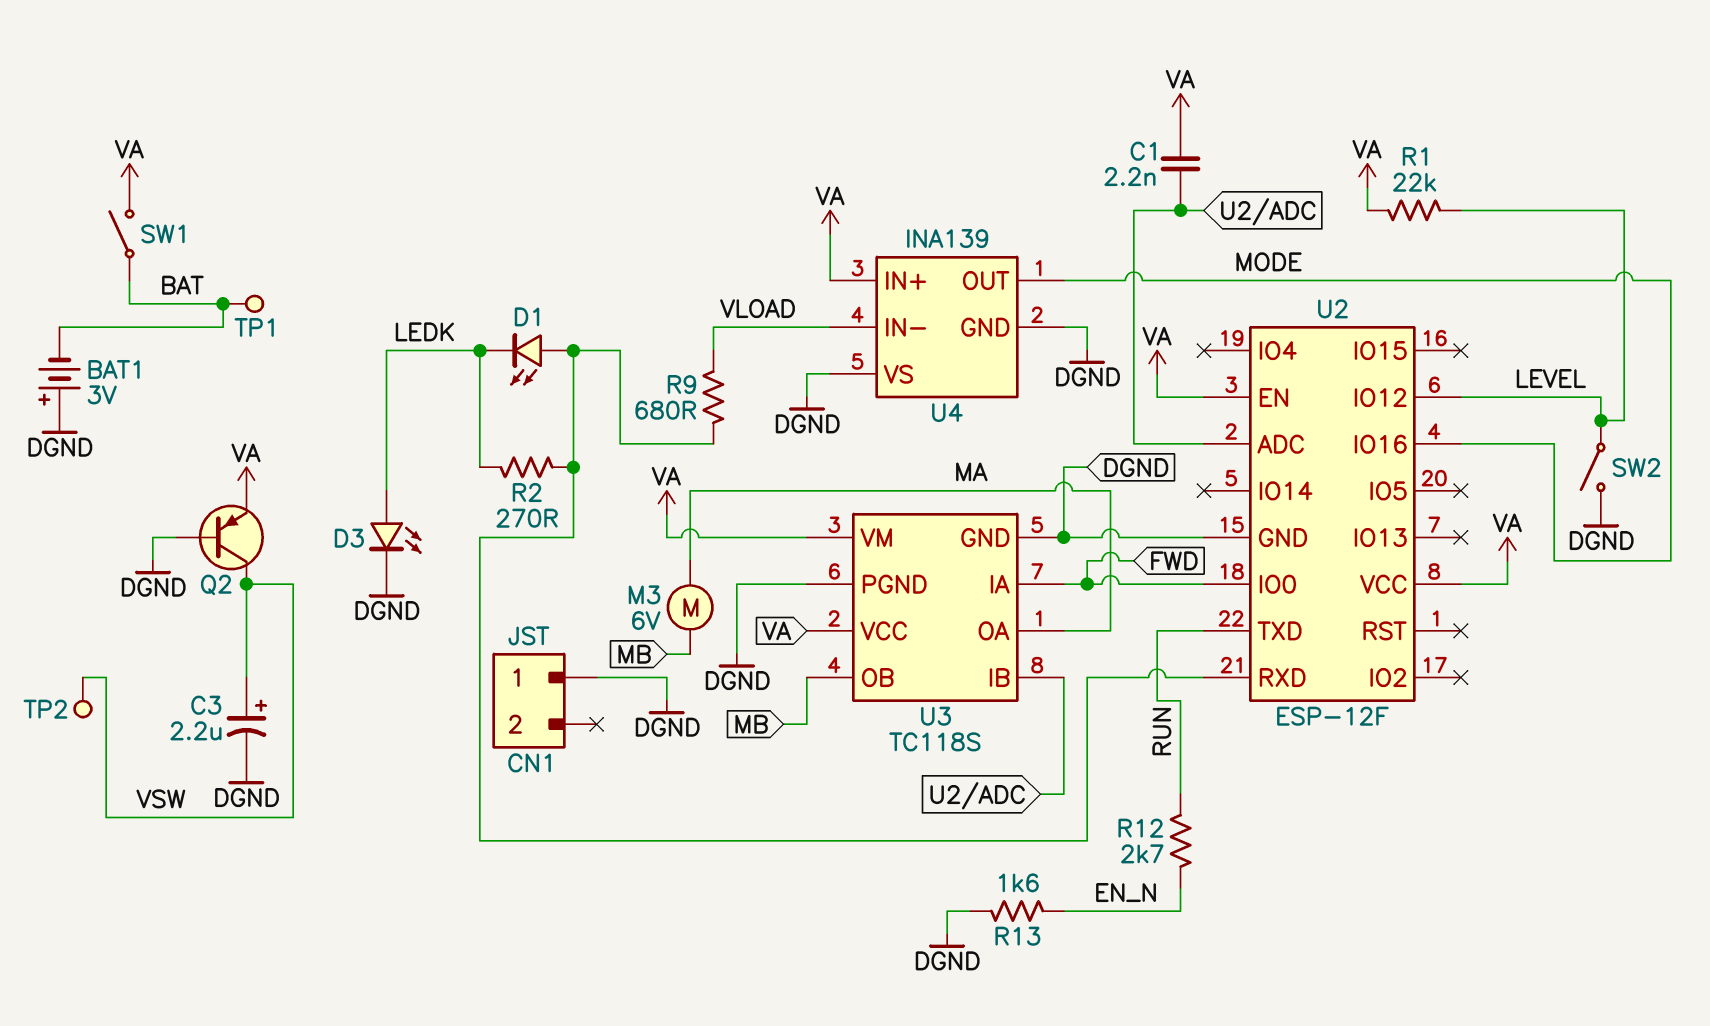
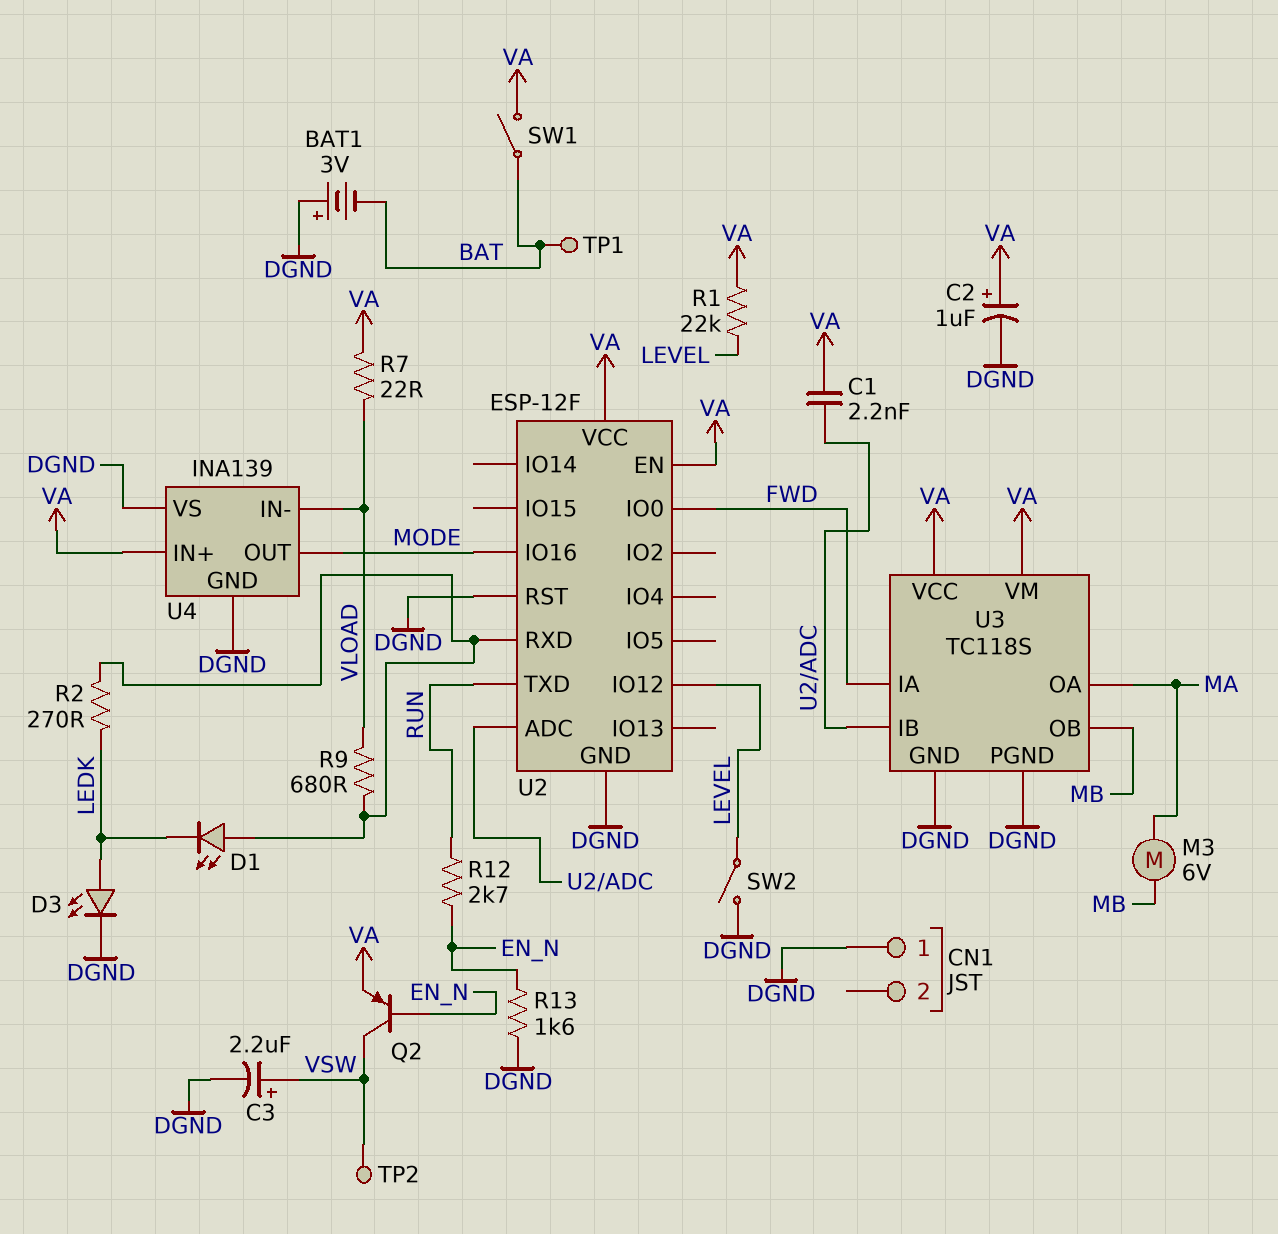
C2: none -> 1uF (plus VA, minus DGND)
Q2: PNP (B DGND, C VSW, E VA) -> PNP (B EN_N, C VSW, E VA)
R7: none -> 22 (VA, VLOAD)
U2 pin RST: none -> DGND

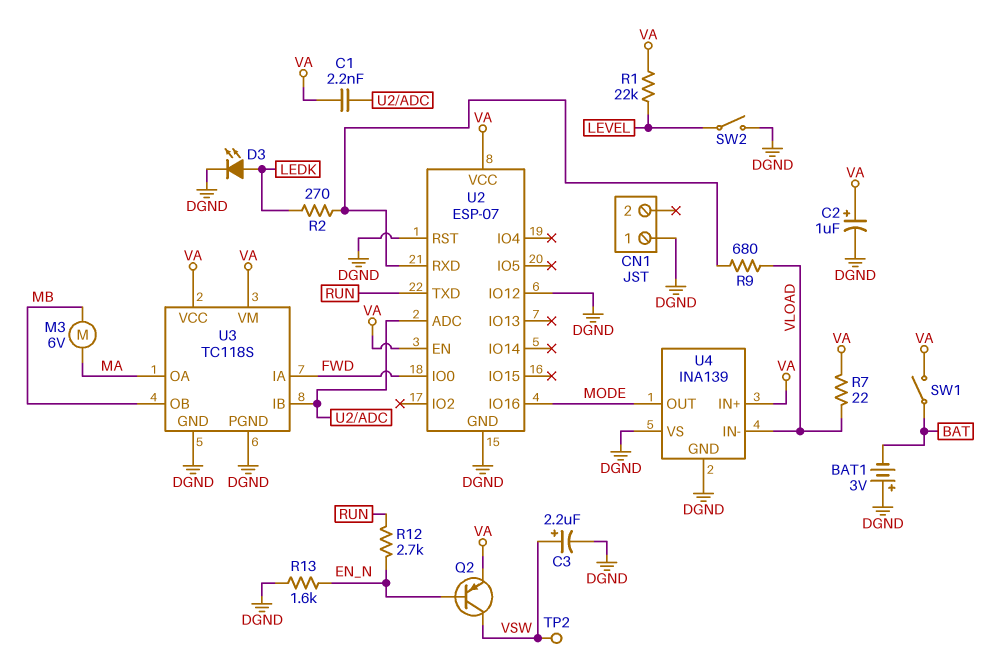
D1: LED (A U2/RXD, K LEDK) -> none
TP1: test point (BAT) -> none
U2: ESP-12F -> ESP-07
U2 pin IO12: LEVEL -> DGND

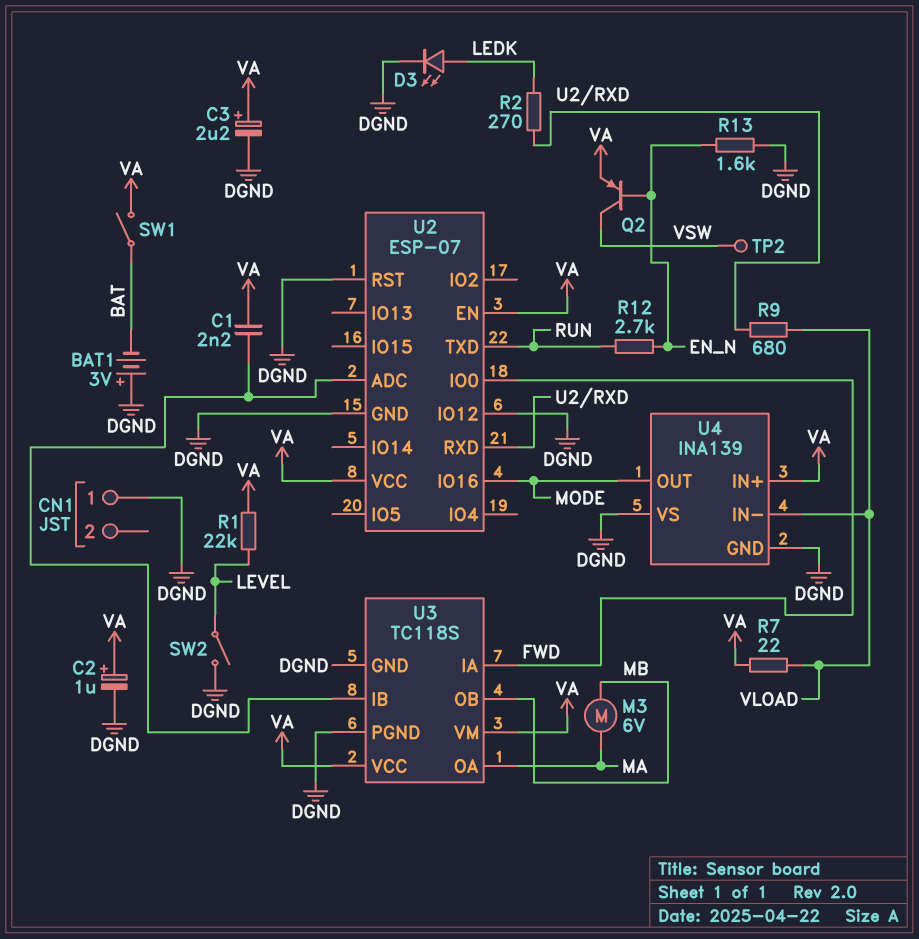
C3: 2.2uF (plus VSW, minus DGND) -> 2.2uF (plus VA, minus DGND)

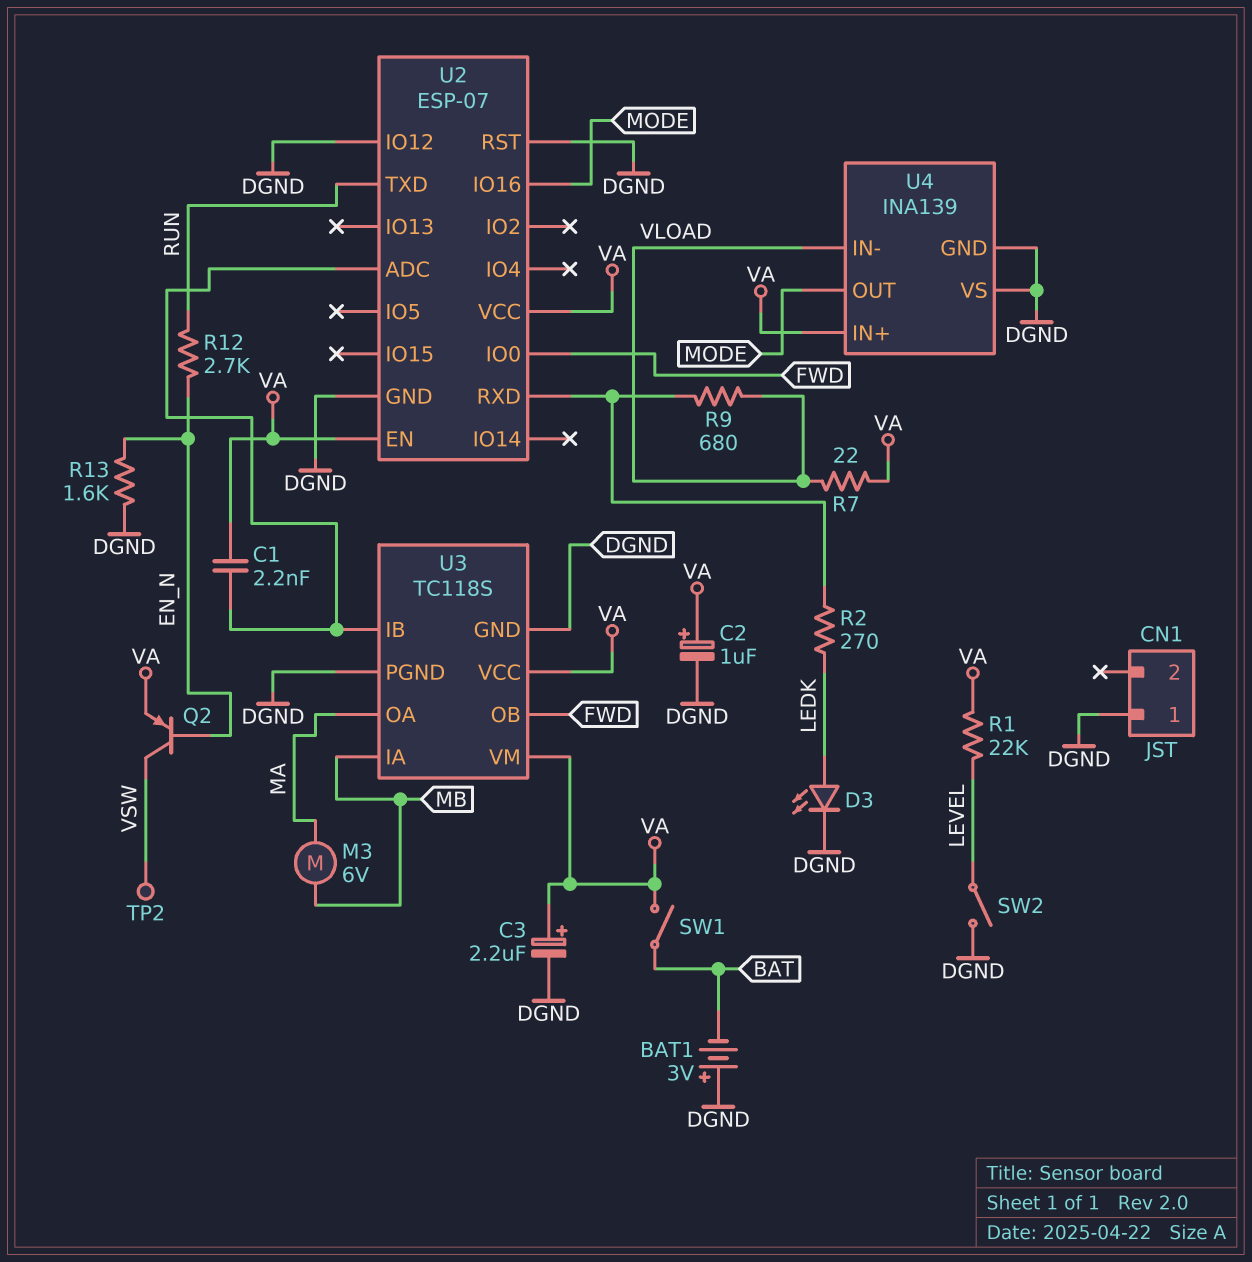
U3 pin IA: FWD -> MB
U3 pin OB: MB -> FWD

